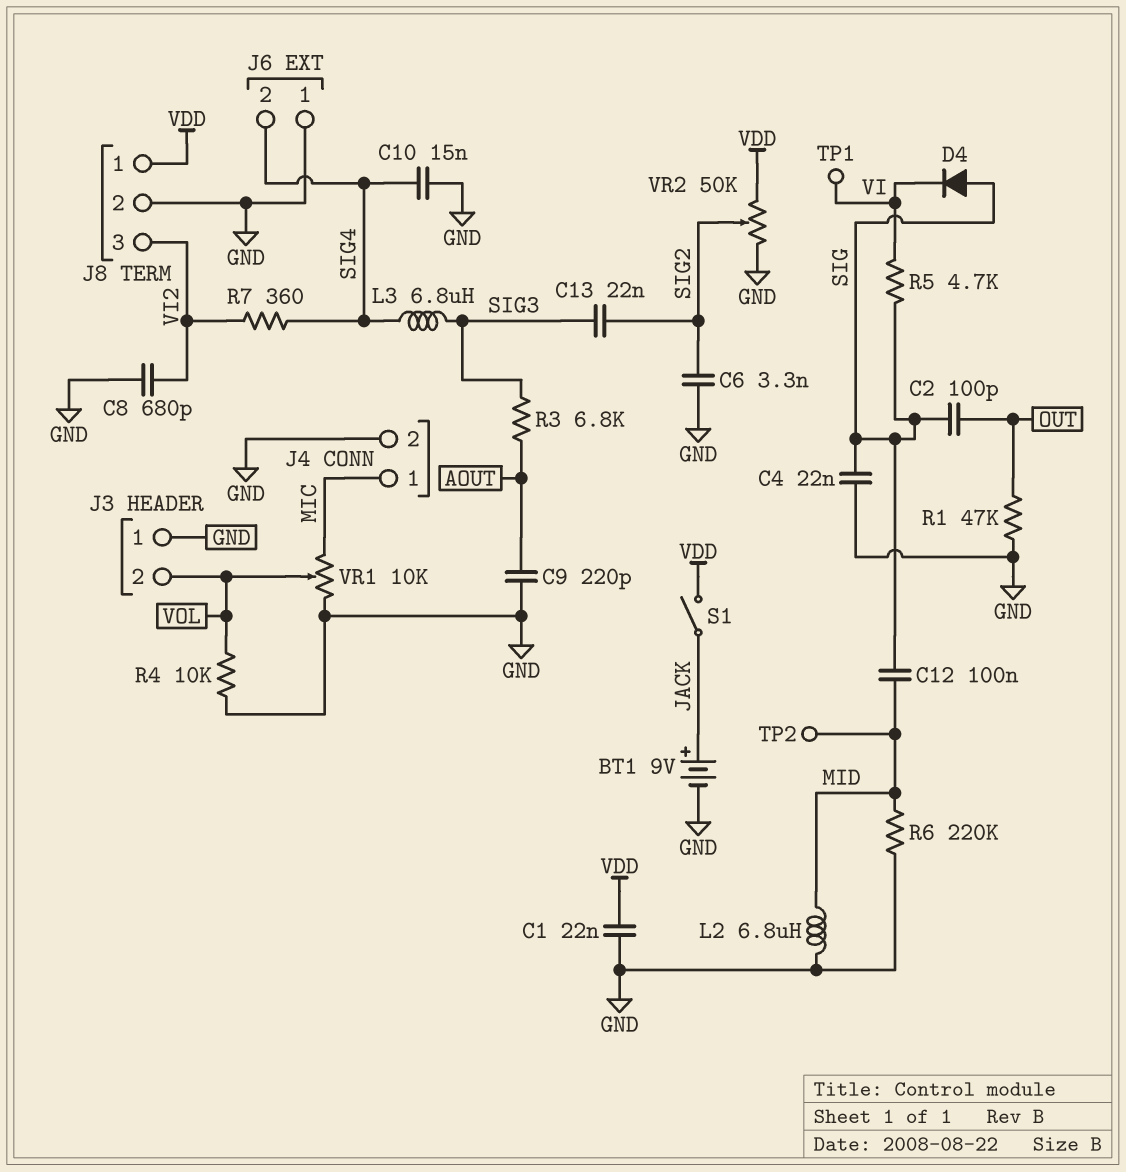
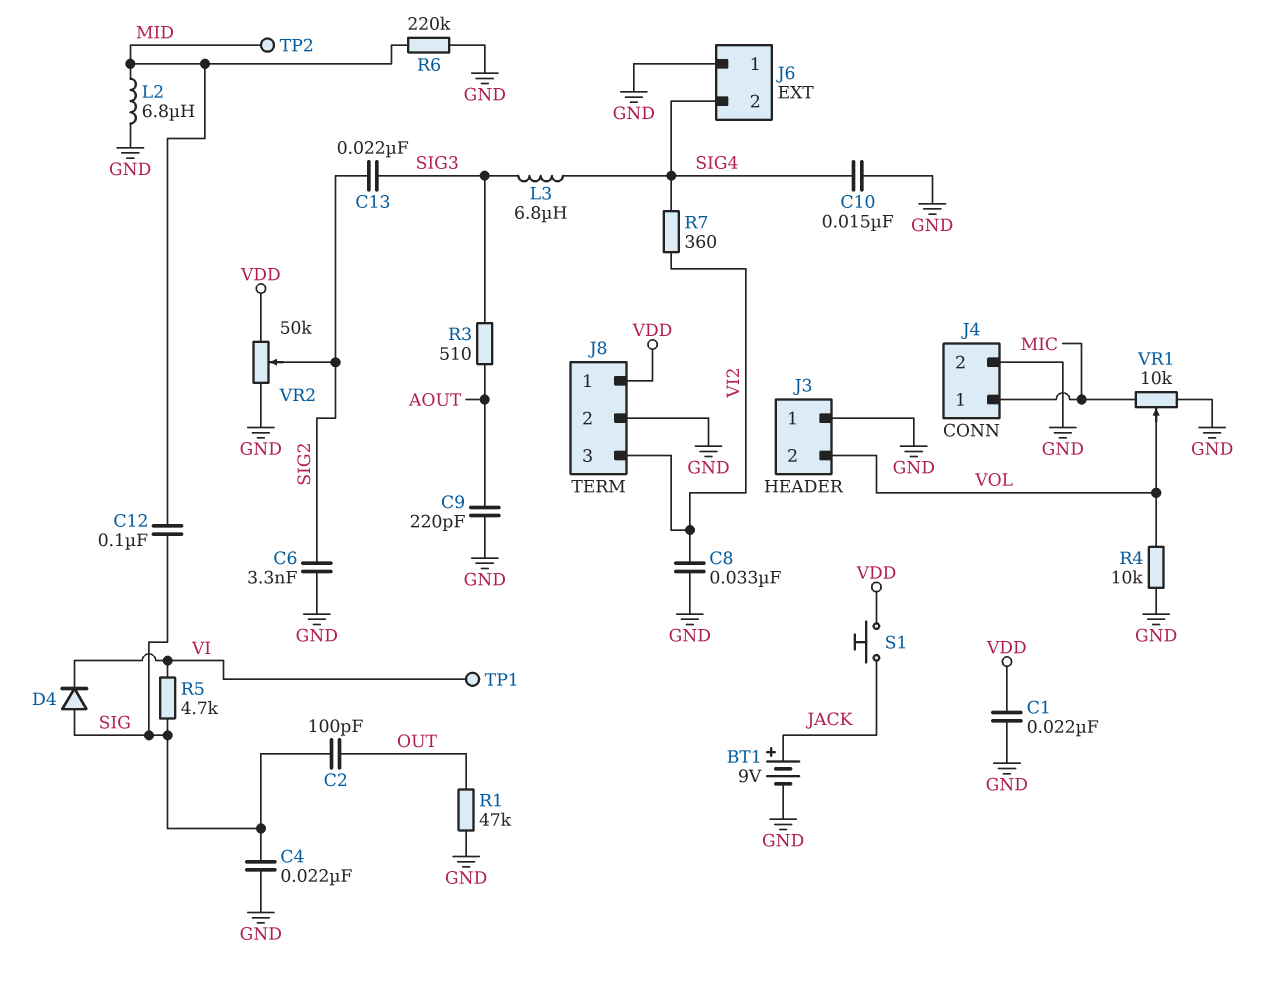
C8: 680pF (GND, VI2) -> 33nF (GND, VI2)
R3: 6.8k (AOUT, SIG3) -> 510 (AOUT, SIG3)
S1: switch (JACK, VDD) -> button (JACK, VDD)

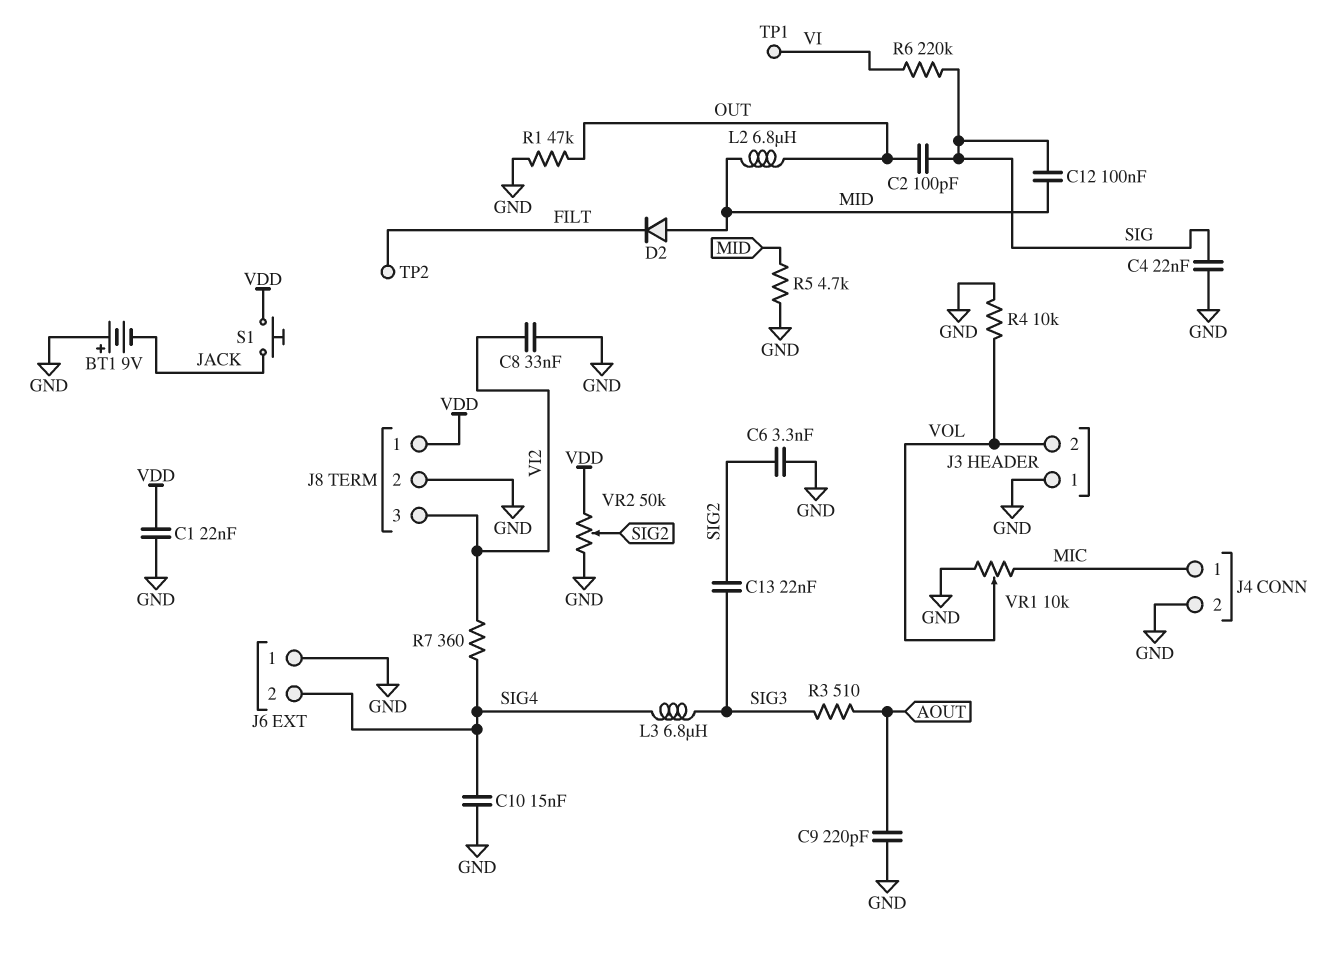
BT1: 9V (plus JACK, minus GND) -> 9V (plus GND, minus JACK)
D2: none -> diode (A MID, K FILT)
D4: diode (A SIG, K VI) -> none
L2: 6.8uH (GND, MID) -> 6.8uH (MID, OUT)
R5: 4.7k (SIG, VI) -> 4.7k (GND, MID)
R6: 220k (GND, MID) -> 220k (SIG, VI)
TP2: test point (MID) -> test point (FILT)

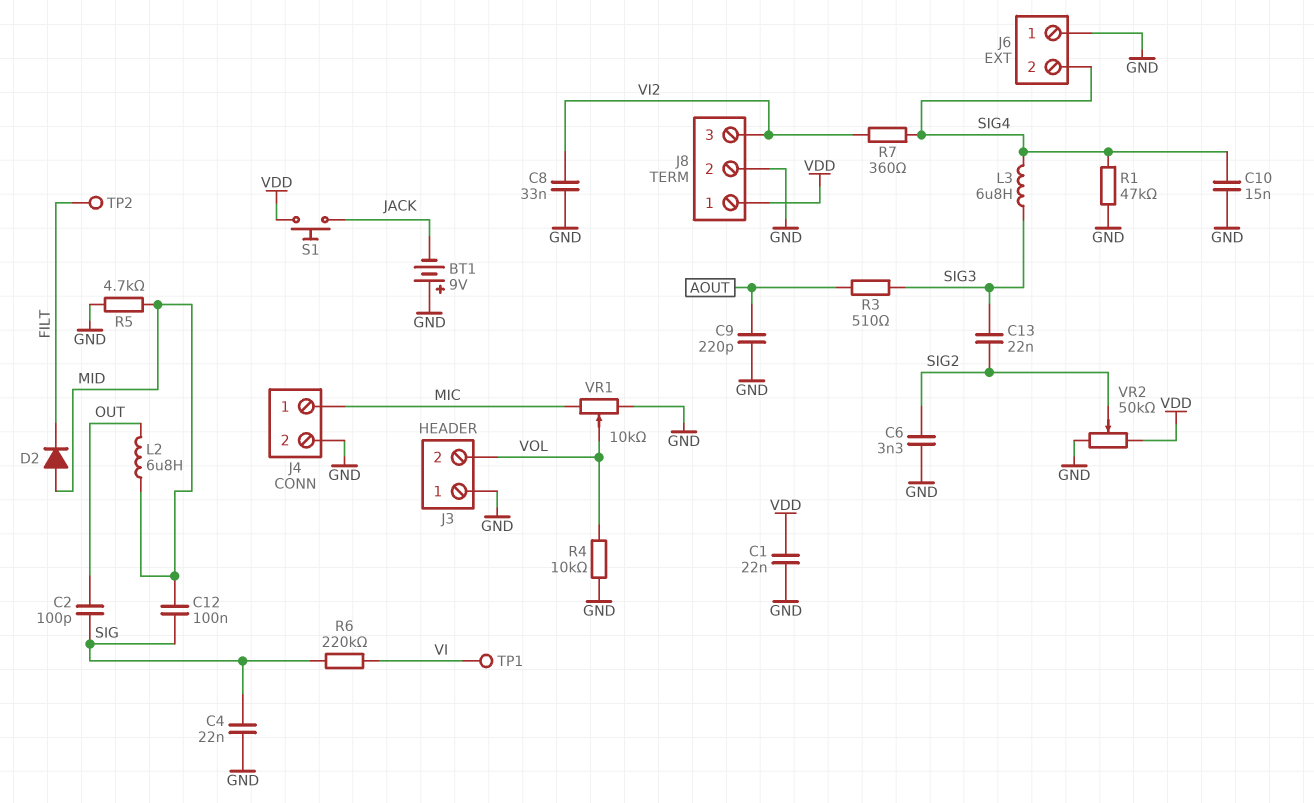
R1: 47k (GND, OUT) -> 47k (GND, SIG4)

